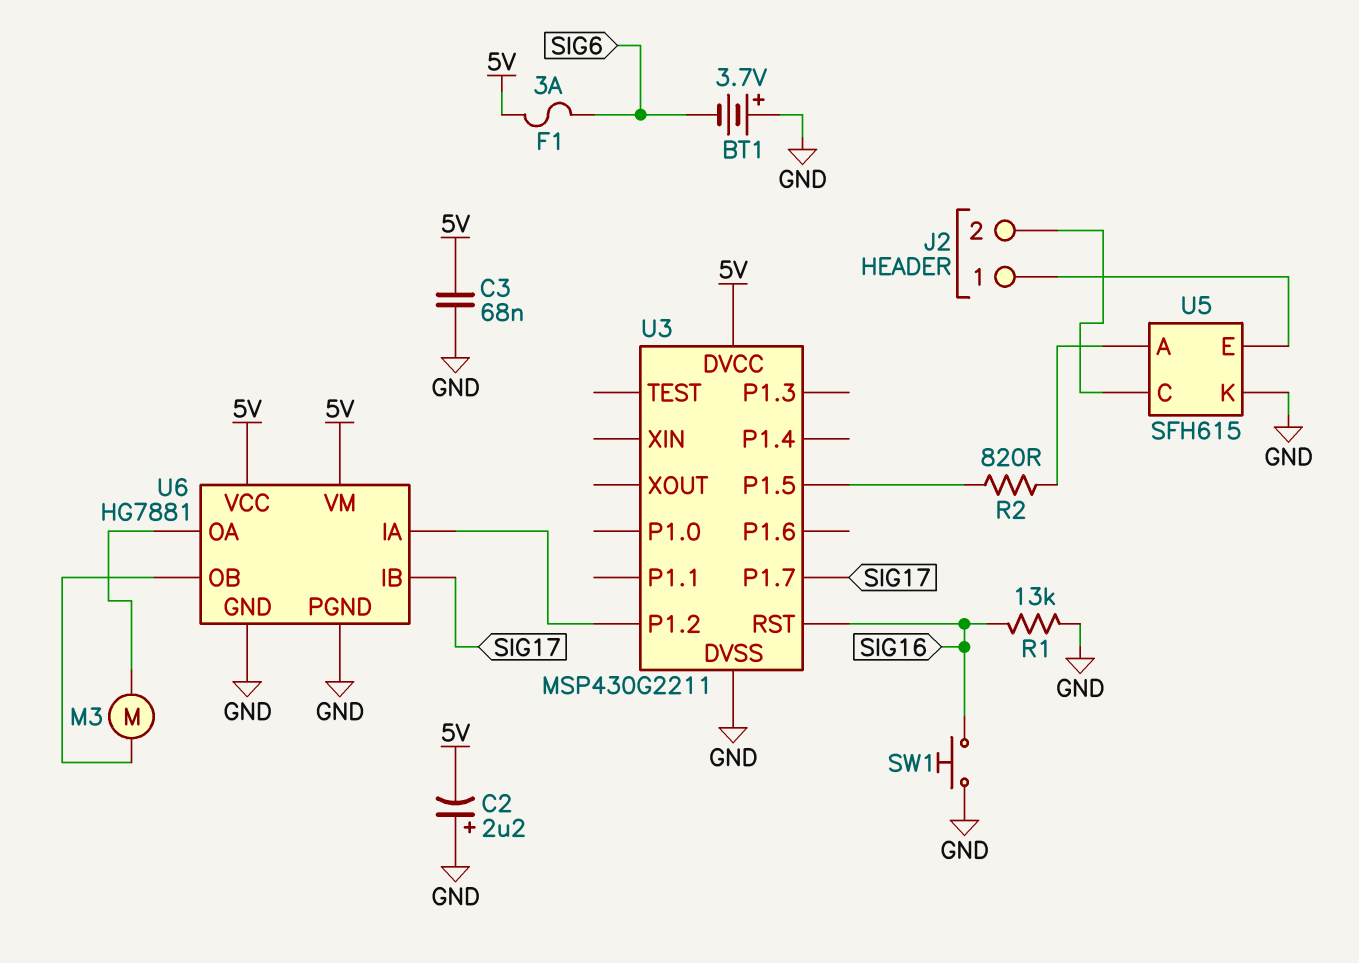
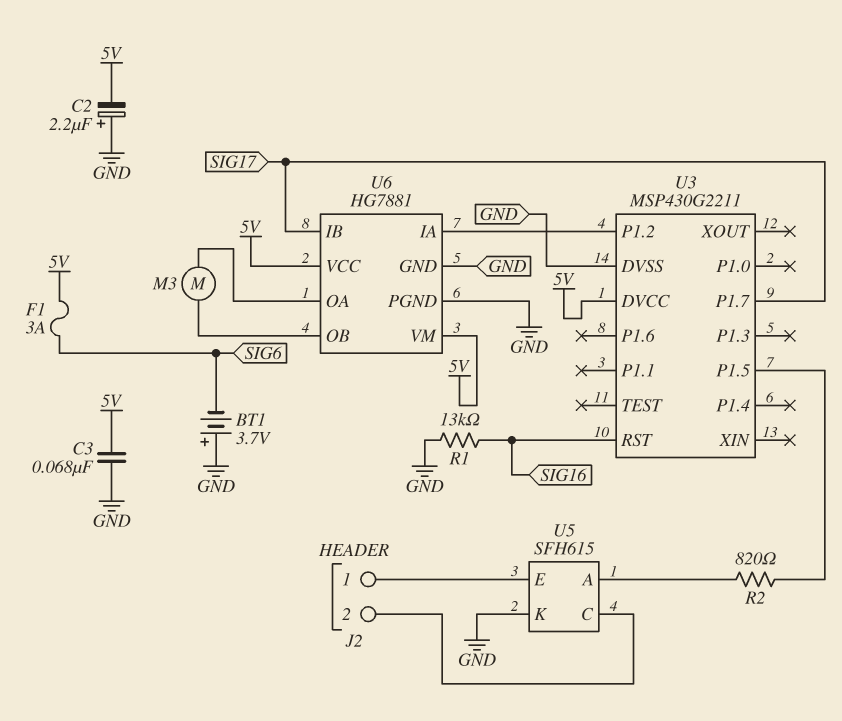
SW1: button (GND, SIG16) -> none

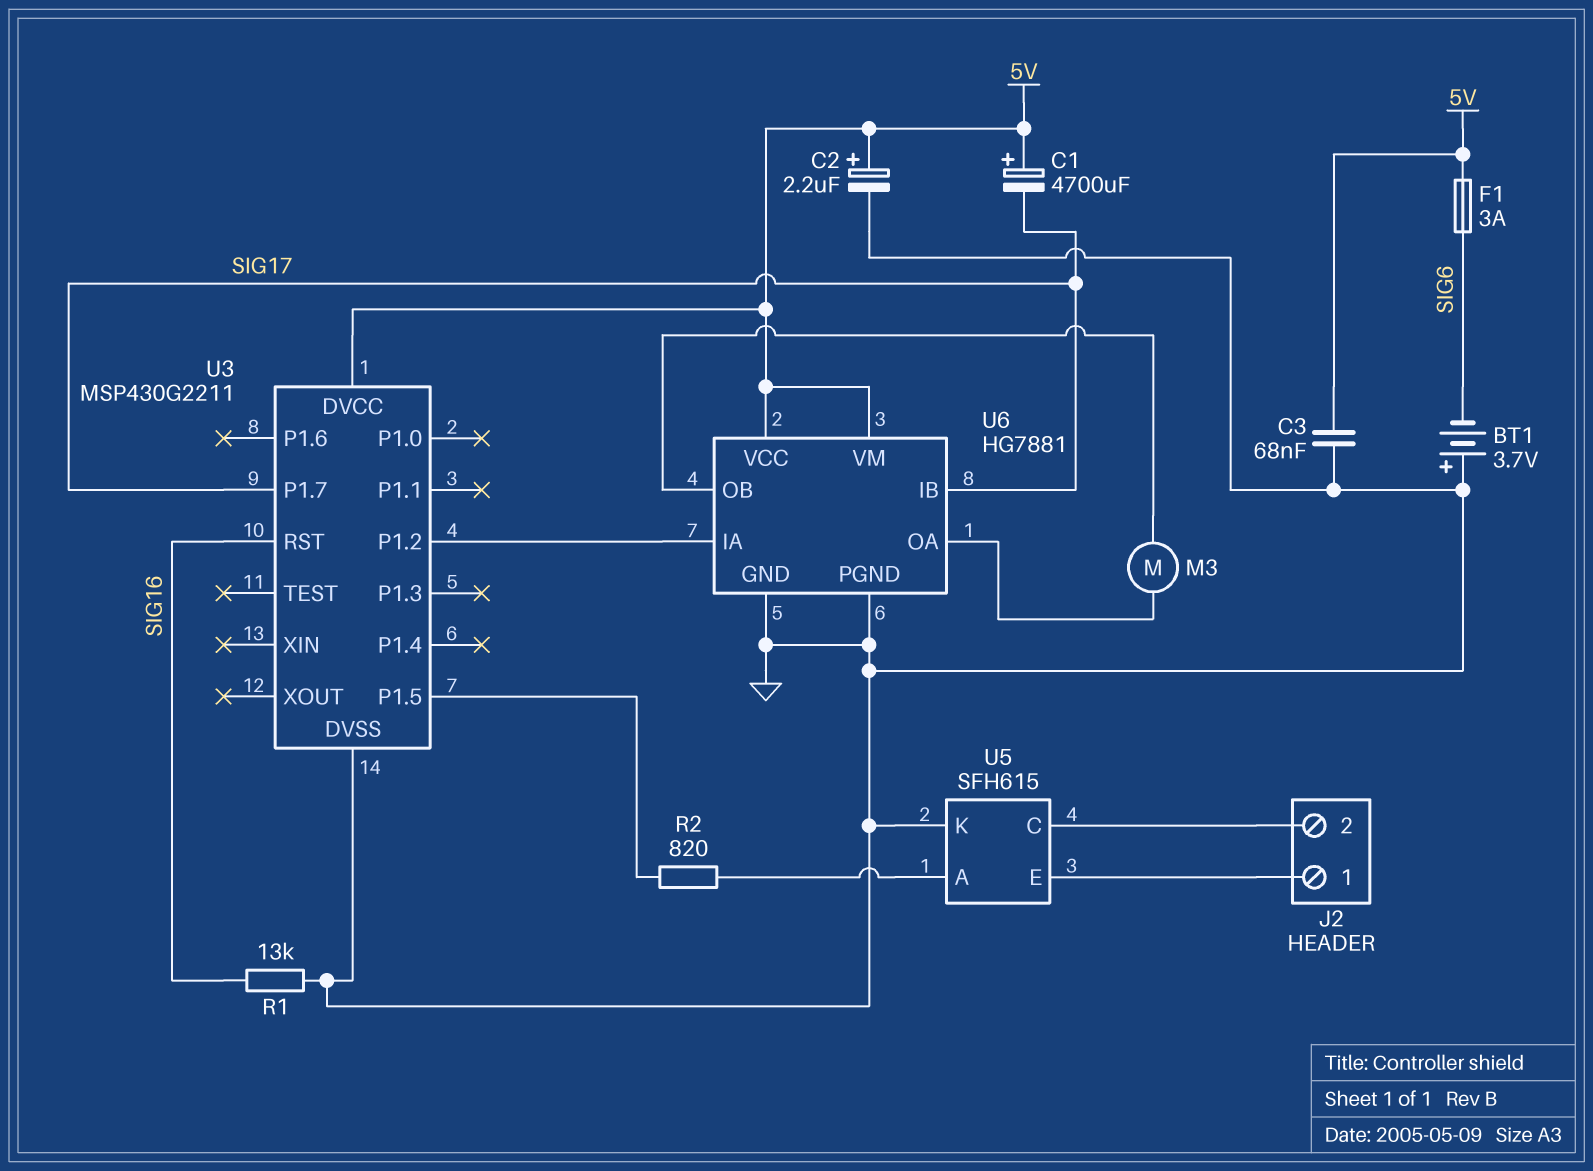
C1: none -> 4700uF (plus 5V, minus SIG17)
C2: 2.2uF (plus GND, minus 5V) -> 2.2uF (plus 5V, minus GND)

